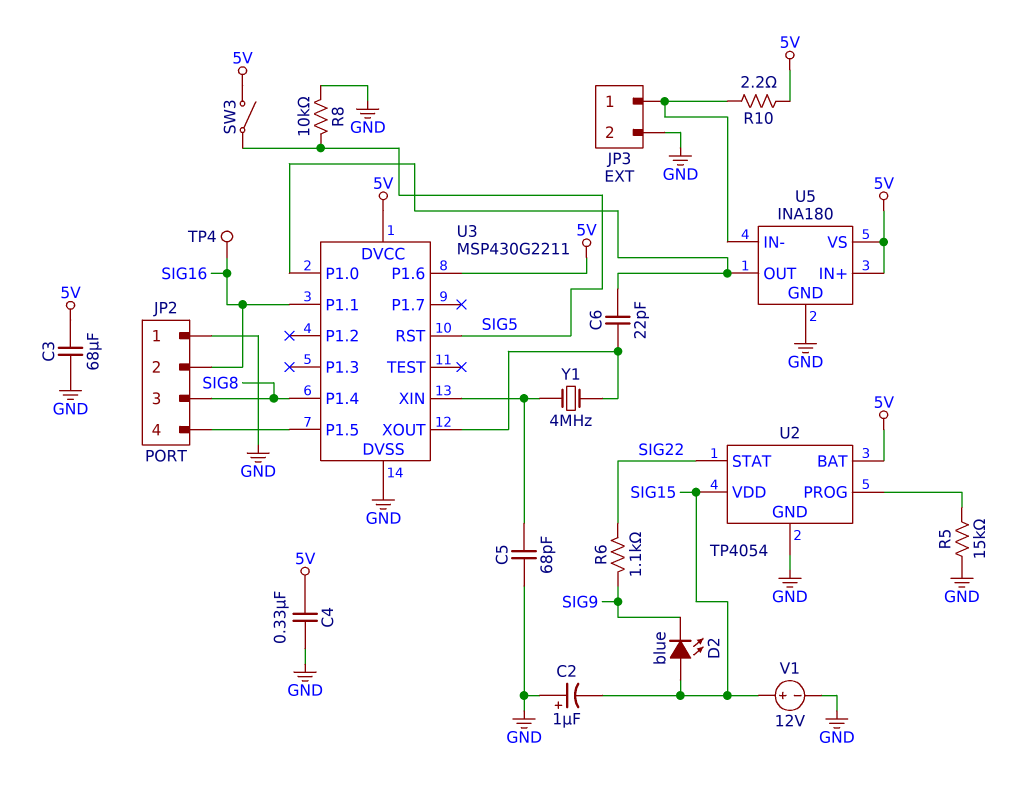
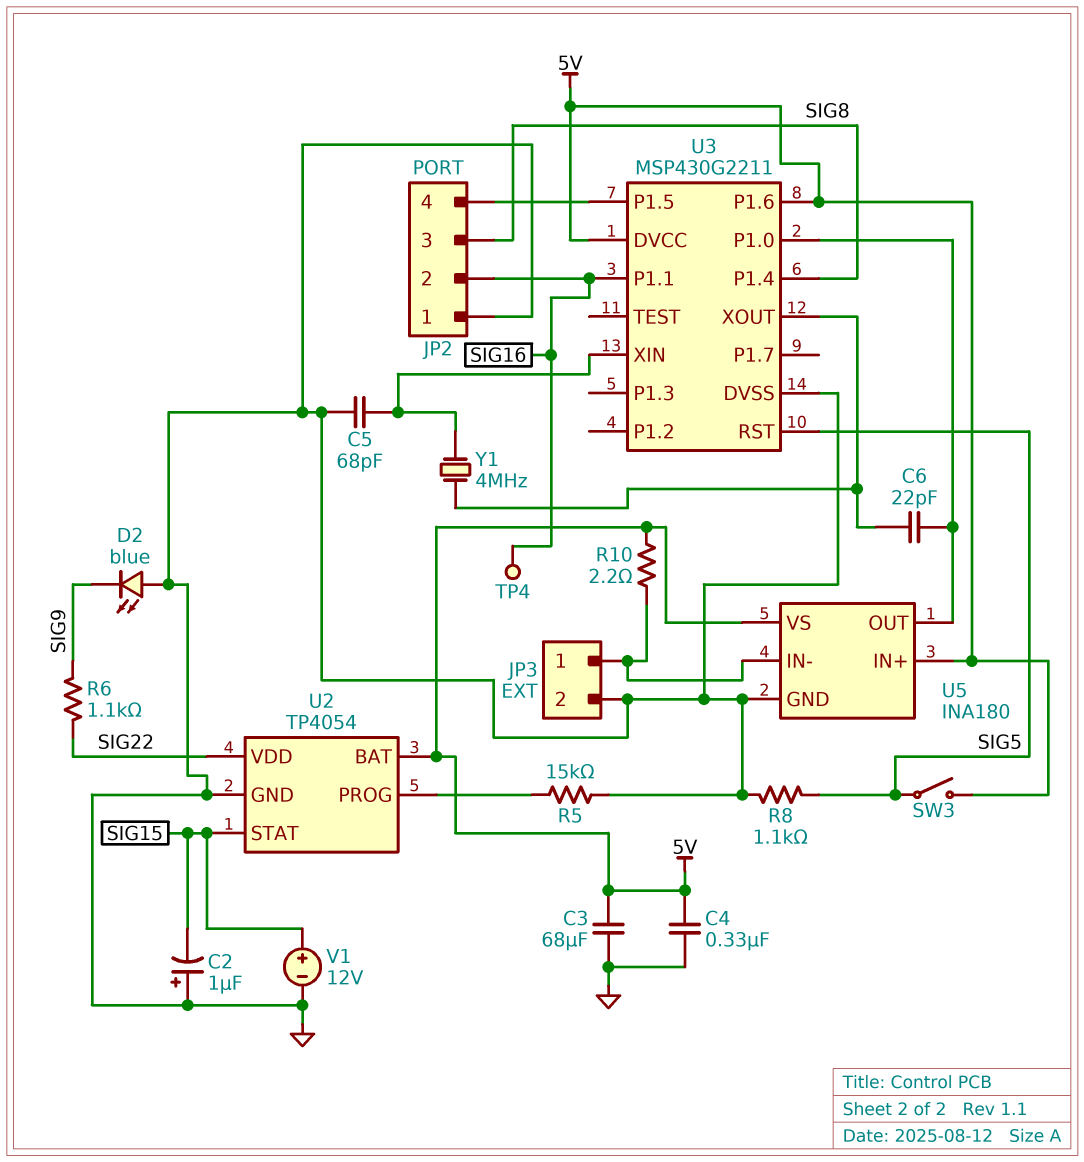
D2: LED blue (A SIG15, K SIG9) -> LED blue (A GND, K SIG9)
R8: 10k (GND, SIG5) -> 1.1k (GND, SIG5)
U2 pin STAT: SIG22 -> SIG15
U2 pin VDD: SIG15 -> SIG22

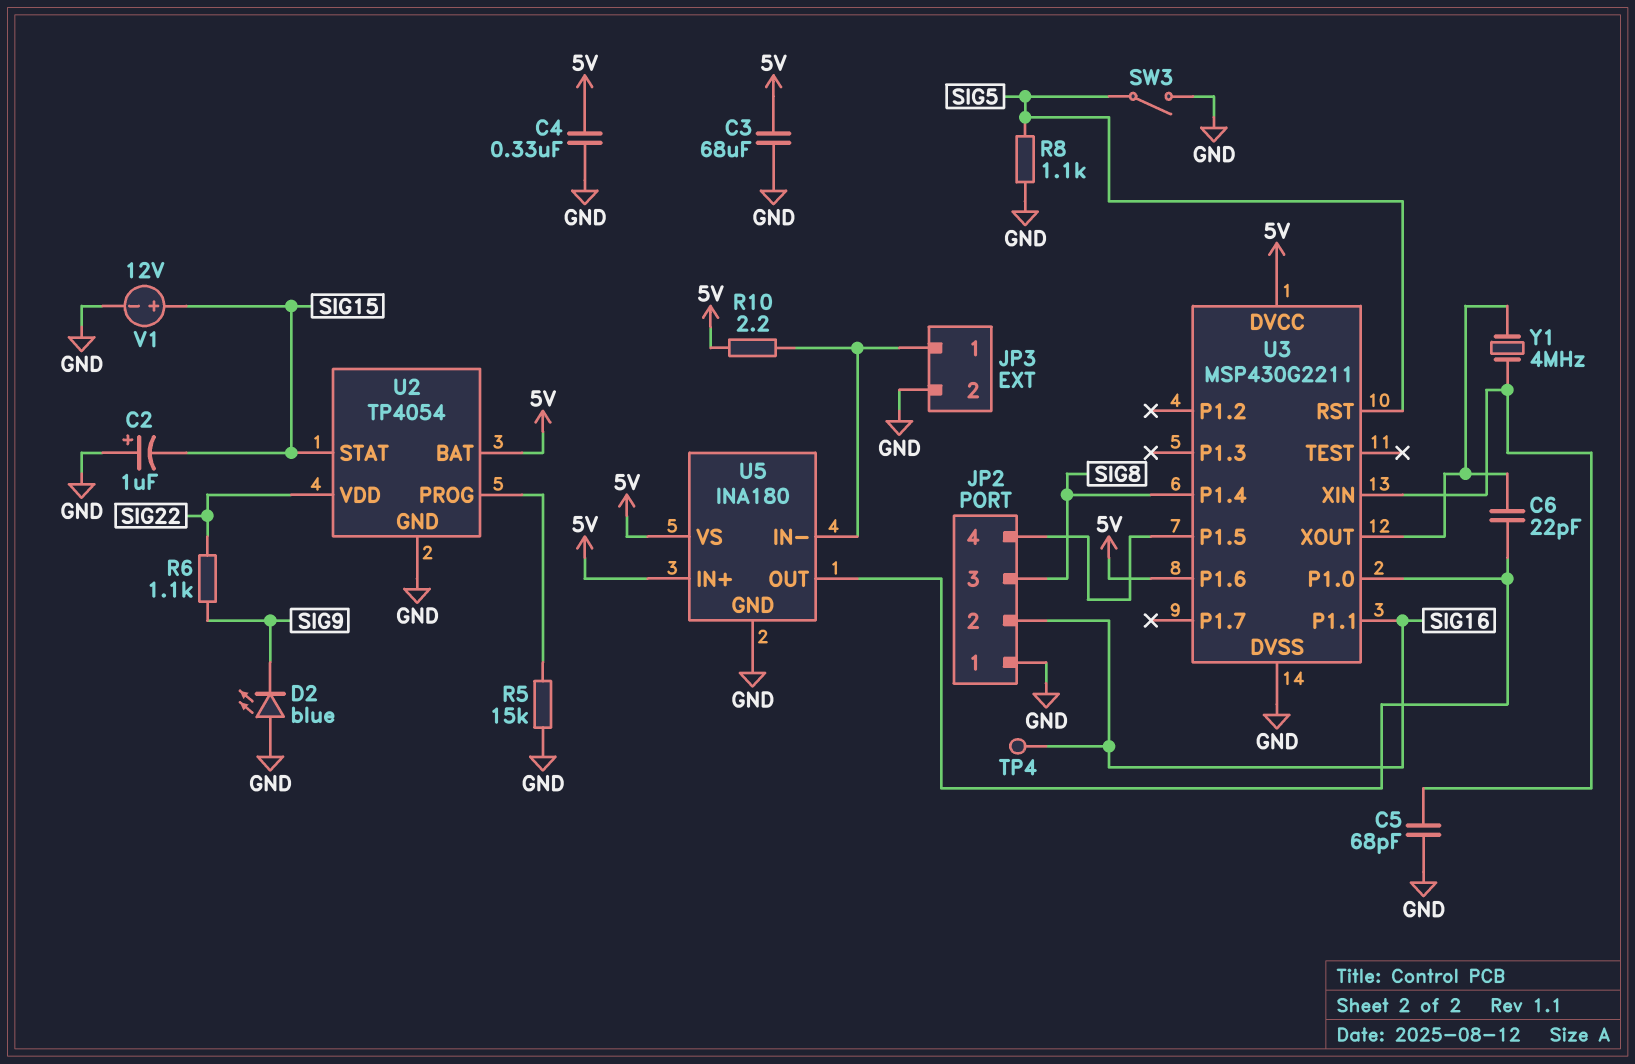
SW3: switch (5V, SIG5) -> switch (GND, SIG5)

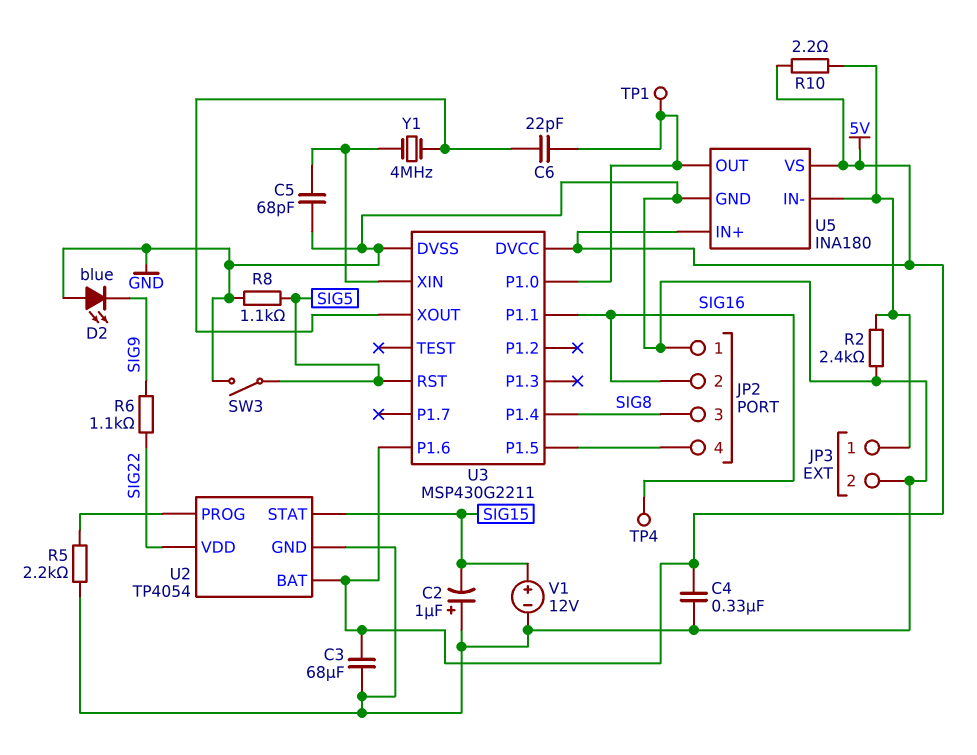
R2: none -> 2.4k (GND, JP3/1)
R5: 15k (GND, U2/PROG) -> 2.2k (GND, U2/PROG)
TP1: none -> test point (U3/P1.0)

